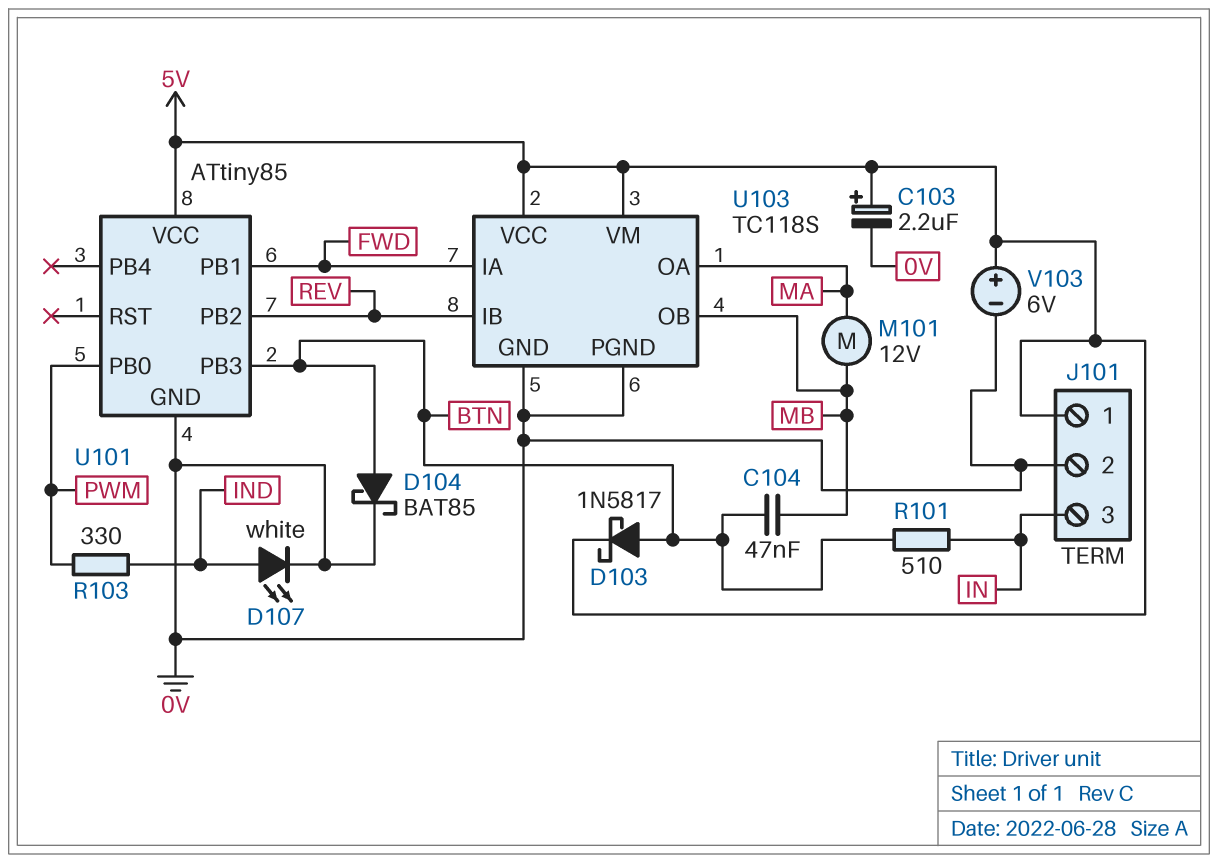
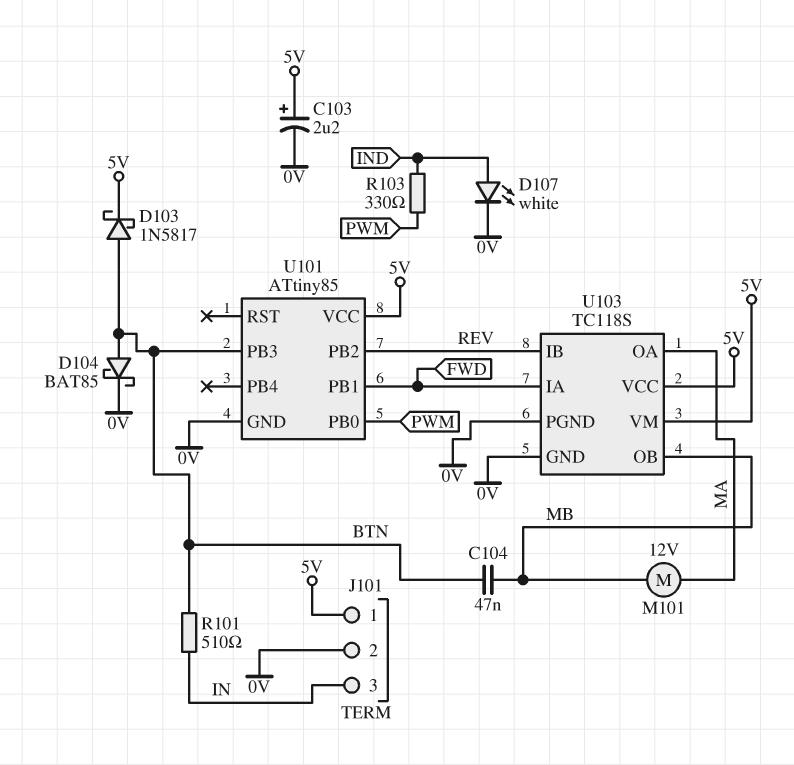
V103: 6V (plus 5V, minus 0V) -> none

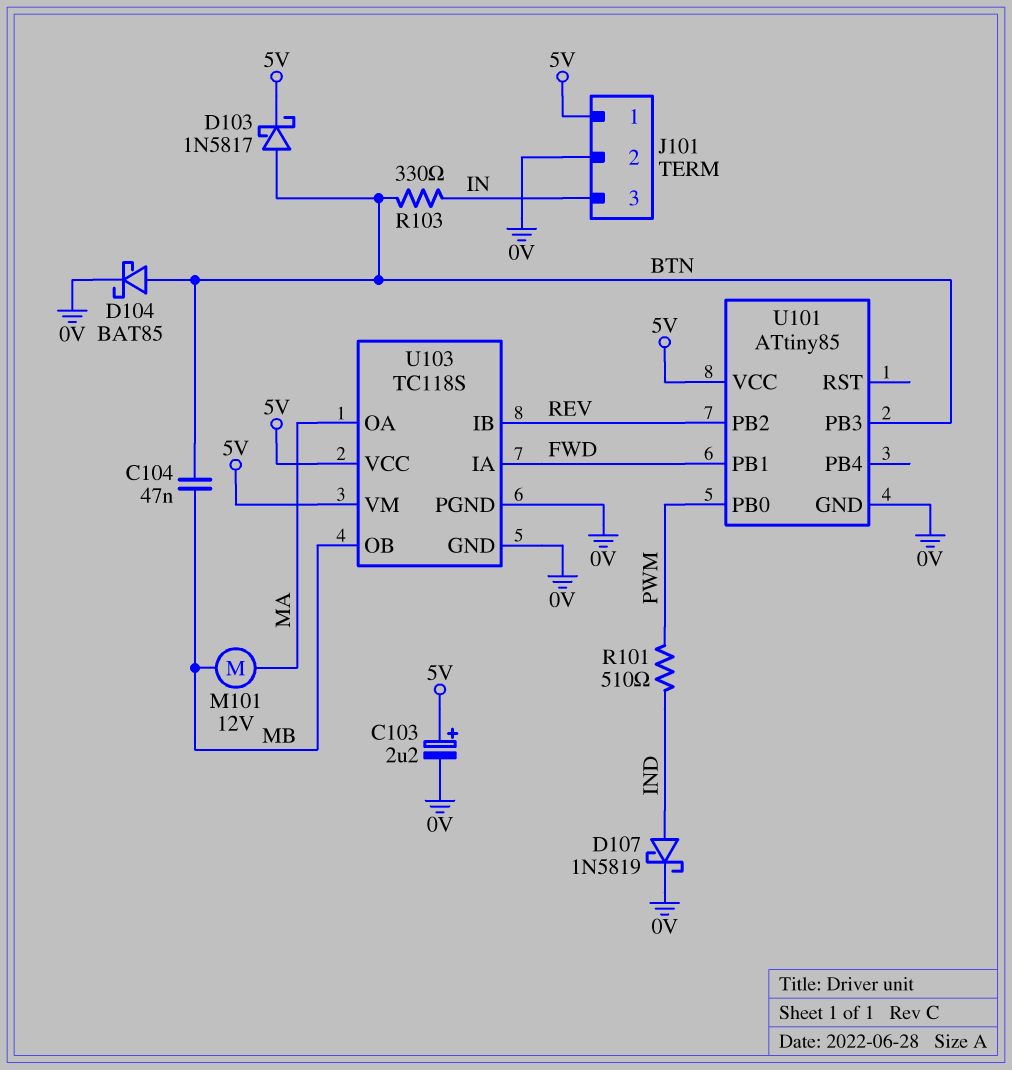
D107: LED white (A IND, K 0V) -> schottky 1N5819 (A IND, K 0V)
R101: 510 (BTN, IN) -> 510 (IND, PWM)
R103: 330 (IND, PWM) -> 330 (BTN, IN)

